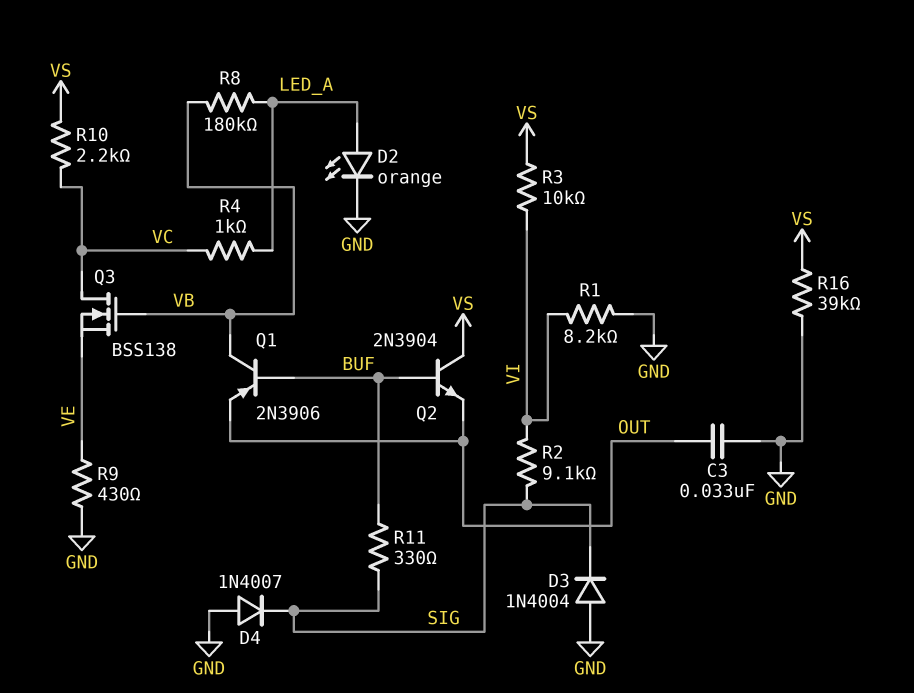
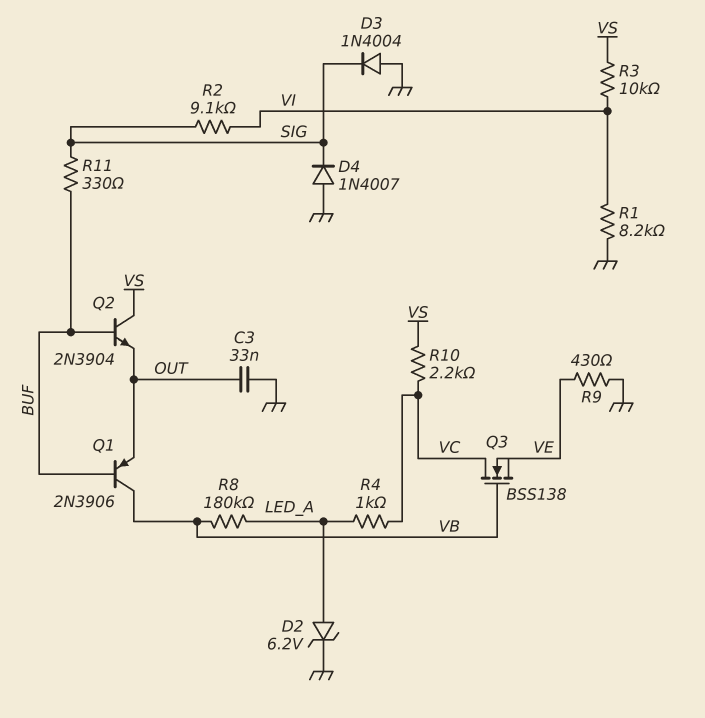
D2: LED orange (A LED_A, K GND) -> zener 6.2V (A LED_A, K GND)
R16: 39k (GND, VS) -> none

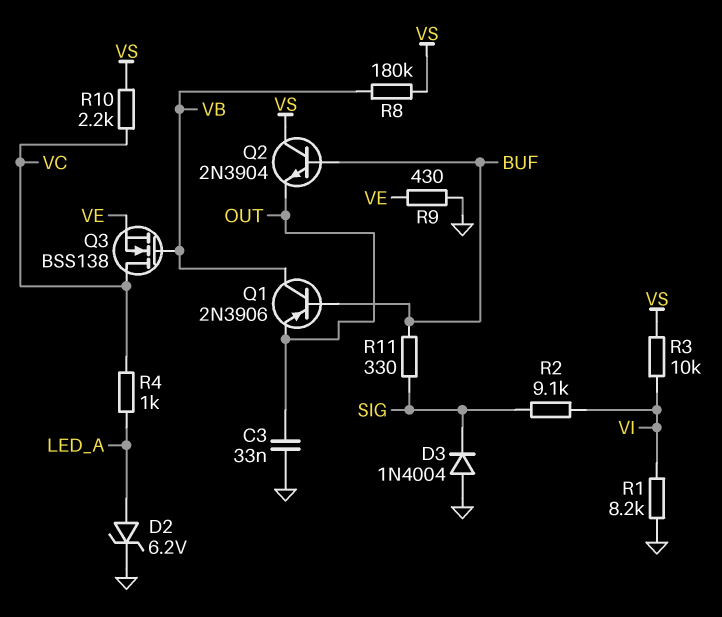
D4: diode 1N4007 (A GND, K SIG) -> none
R8: 180k (LED_A, VB) -> 180k (VB, VS)

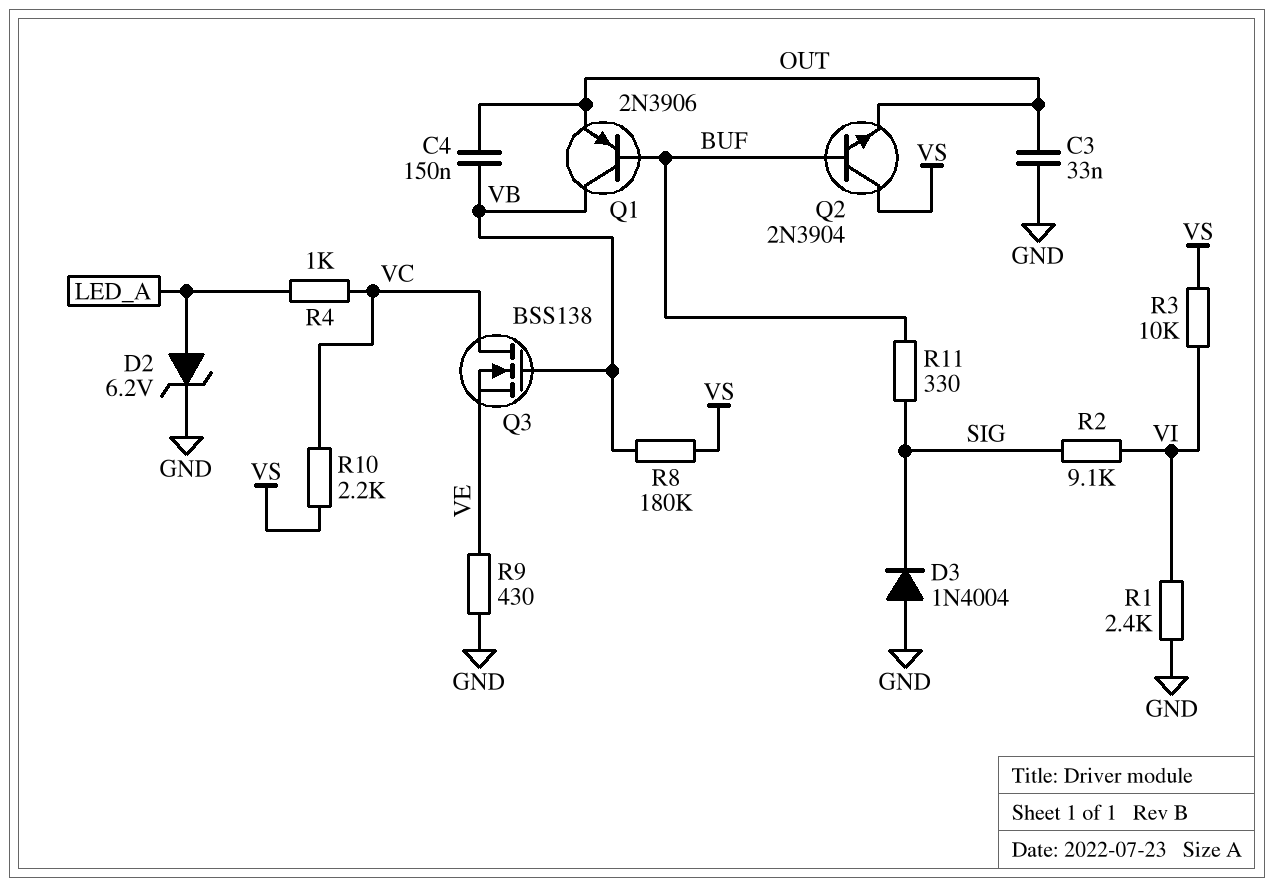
C4: none -> 150nF (OUT, VB)
R1: 8.2k (GND, VI) -> 2.4k (GND, VI)

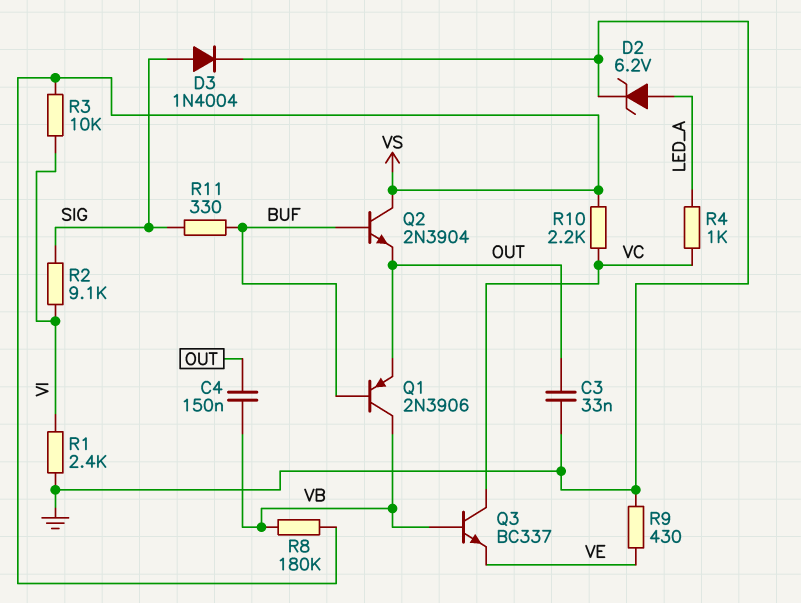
D3: diode 1N4004 (A GND, K SIG) -> diode 1N4004 (A SIG, K GND)
Q3: NMOS BSS138 (G VB, D VC, S VE) -> NPN BC337 (B VB, C VC, E VE)

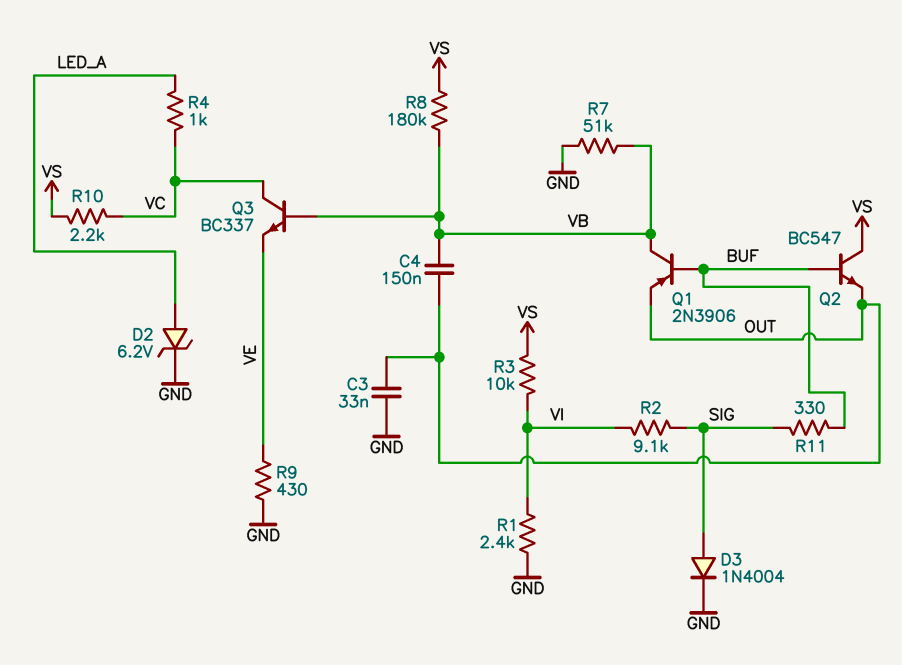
Q2: NPN 2N3904 (B BUF, C VS, E OUT) -> NPN BC547 (B BUF, C VS, E OUT)
R7: none -> 51k (GND, VB)

